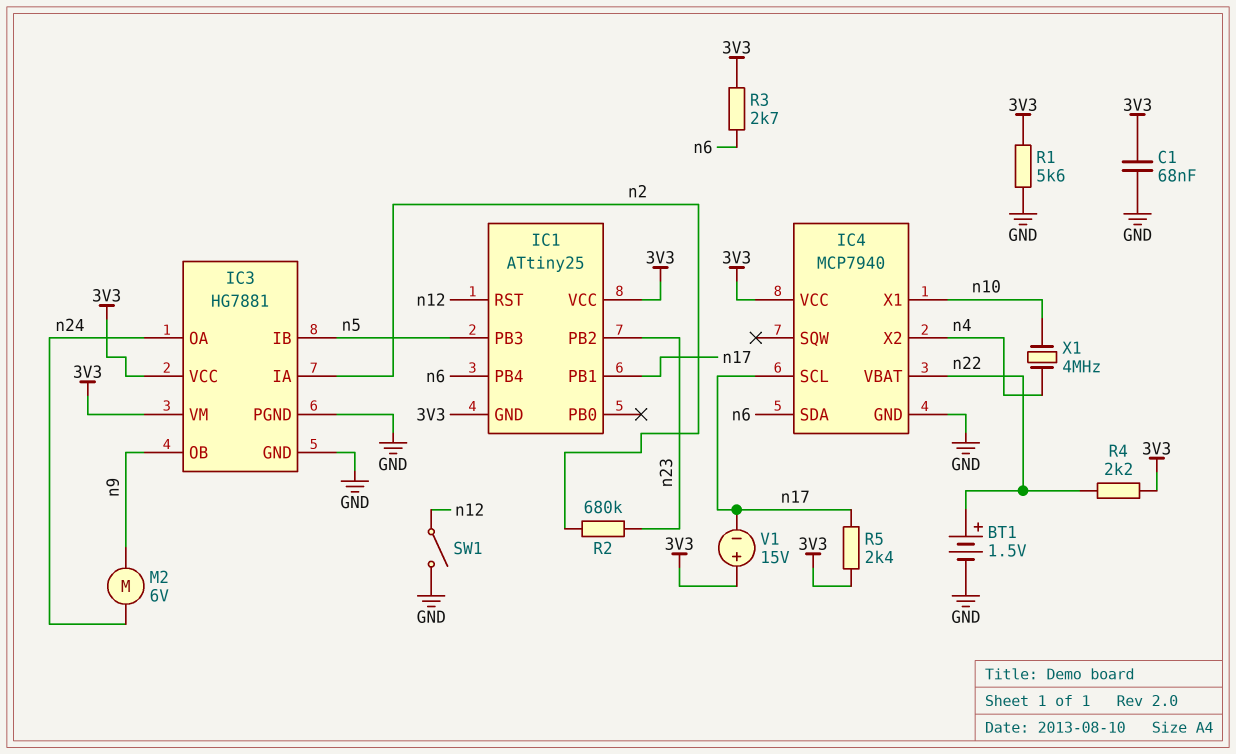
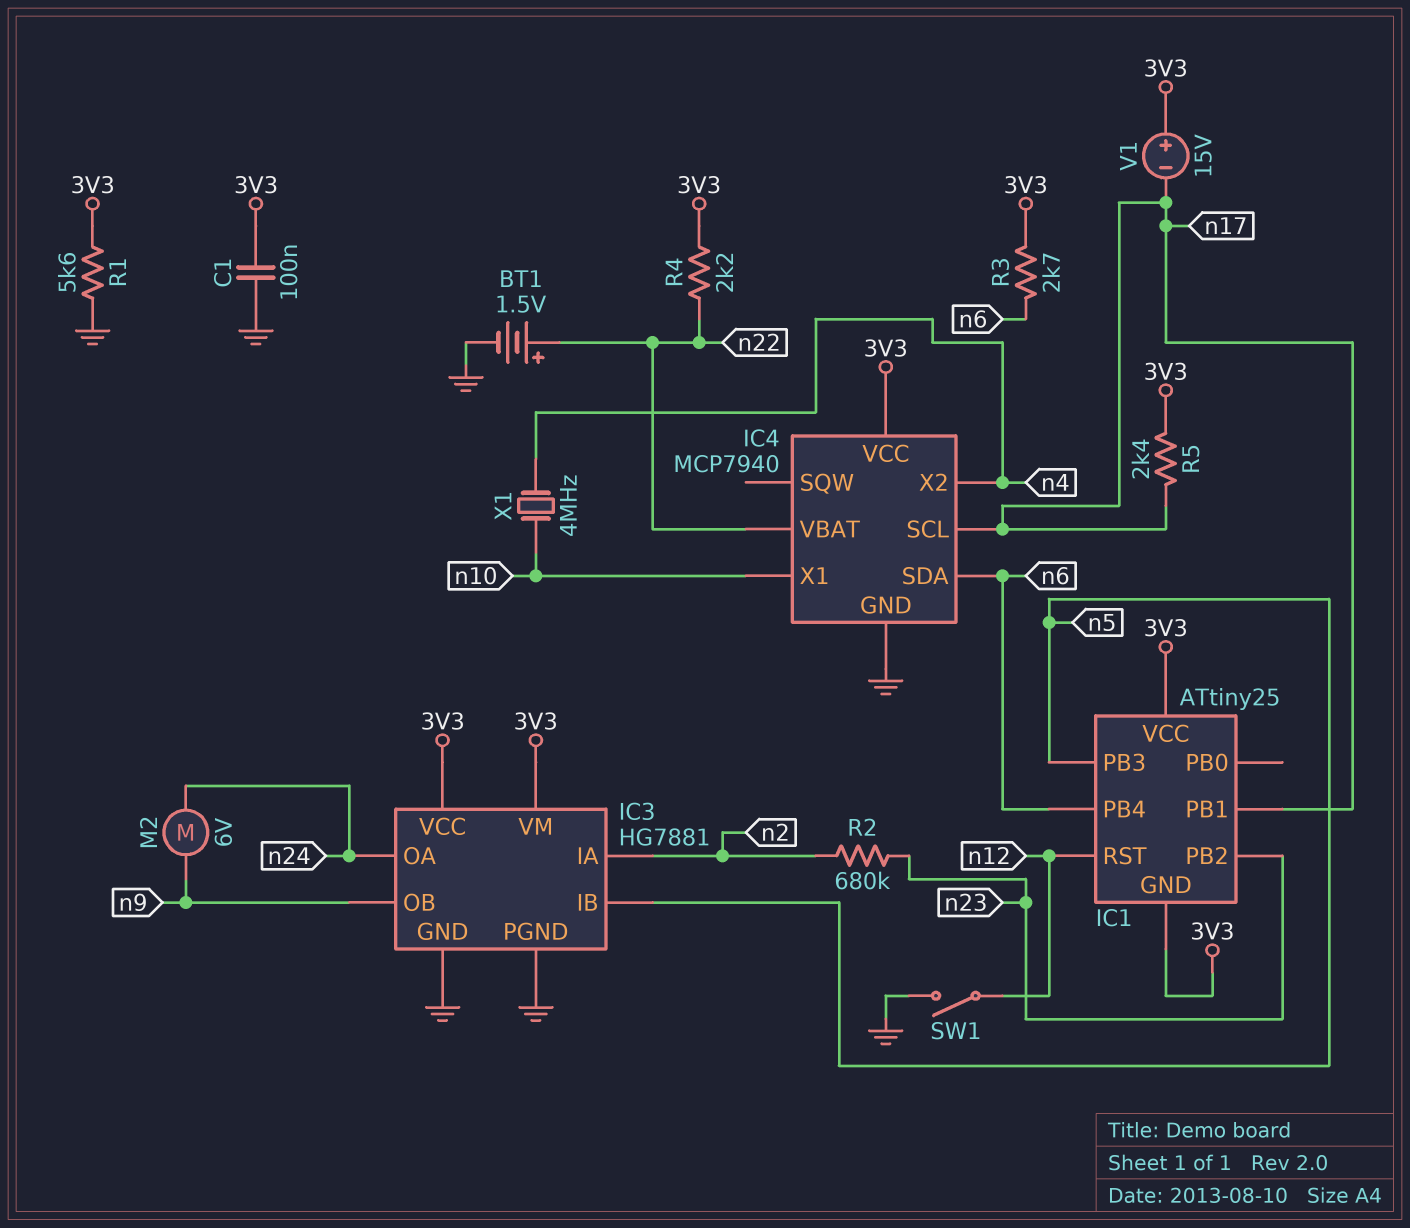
C1: 68nF (3V3, GND) -> 100nF (3V3, GND)

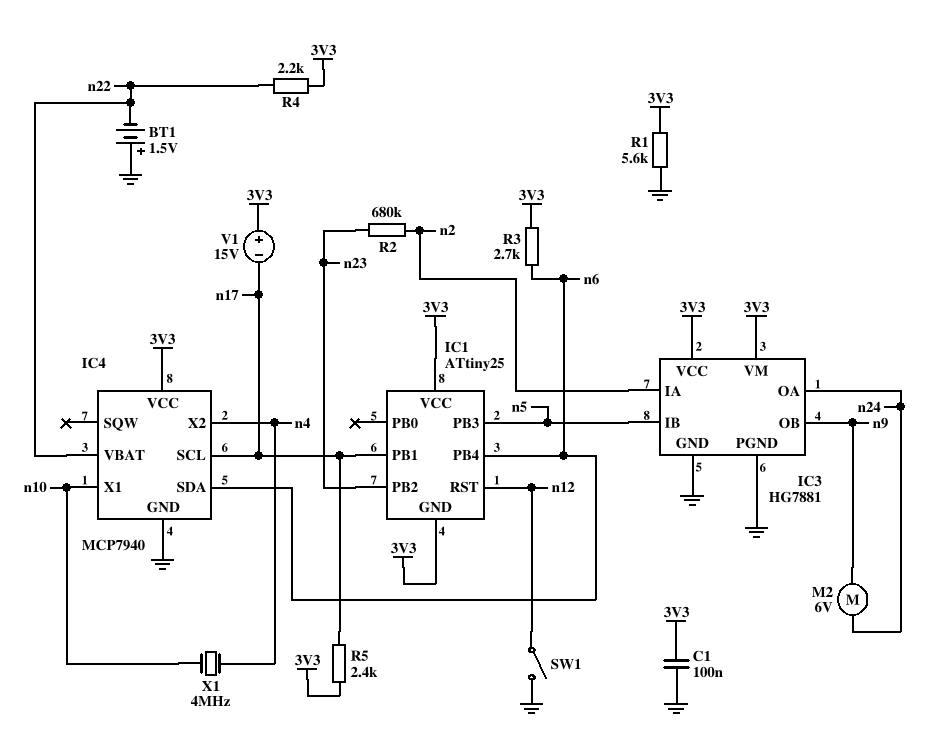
BT1: 1.5V (plus n22, minus GND) -> 1.5V (plus GND, minus n22)

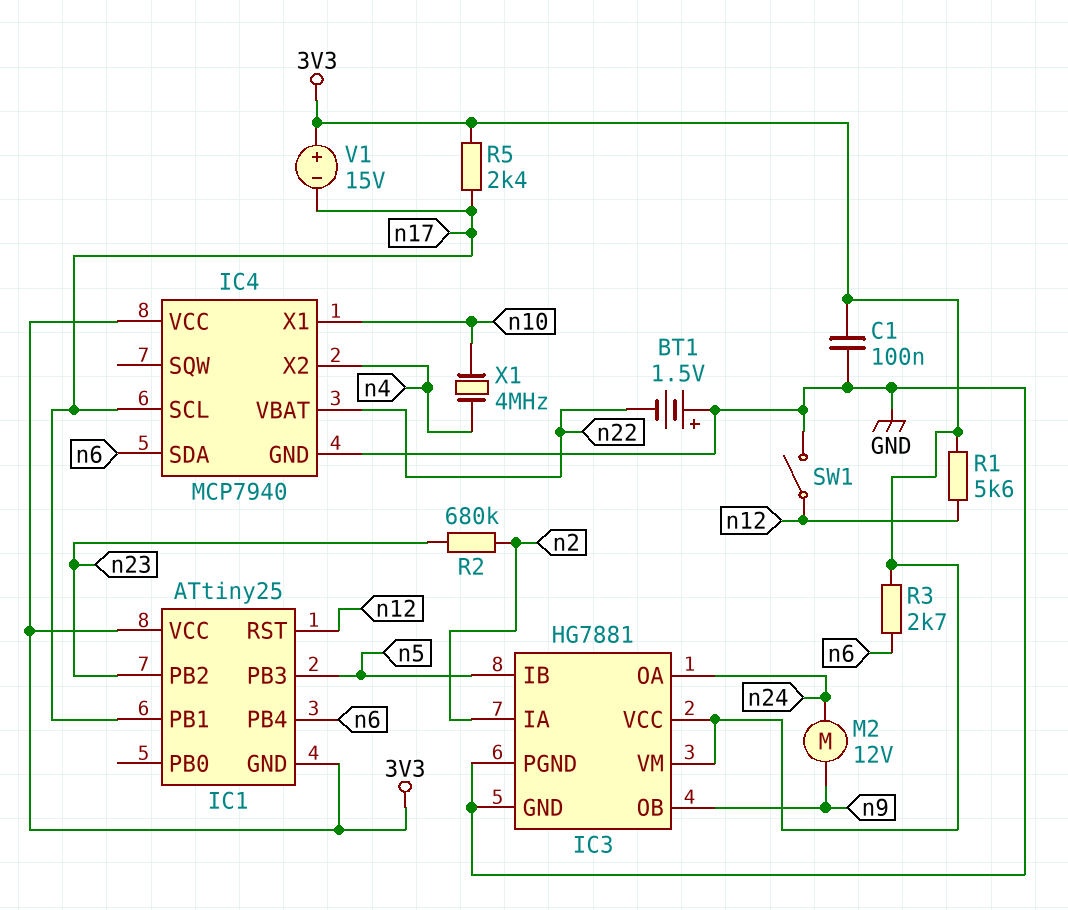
M2: motor 6V (n9, n24) -> motor 12V (n9, n24)
R1: 5.6k (3V3, GND) -> 5.6k (3V3, n12)
R4: 2.2k (3V3, n22) -> none

